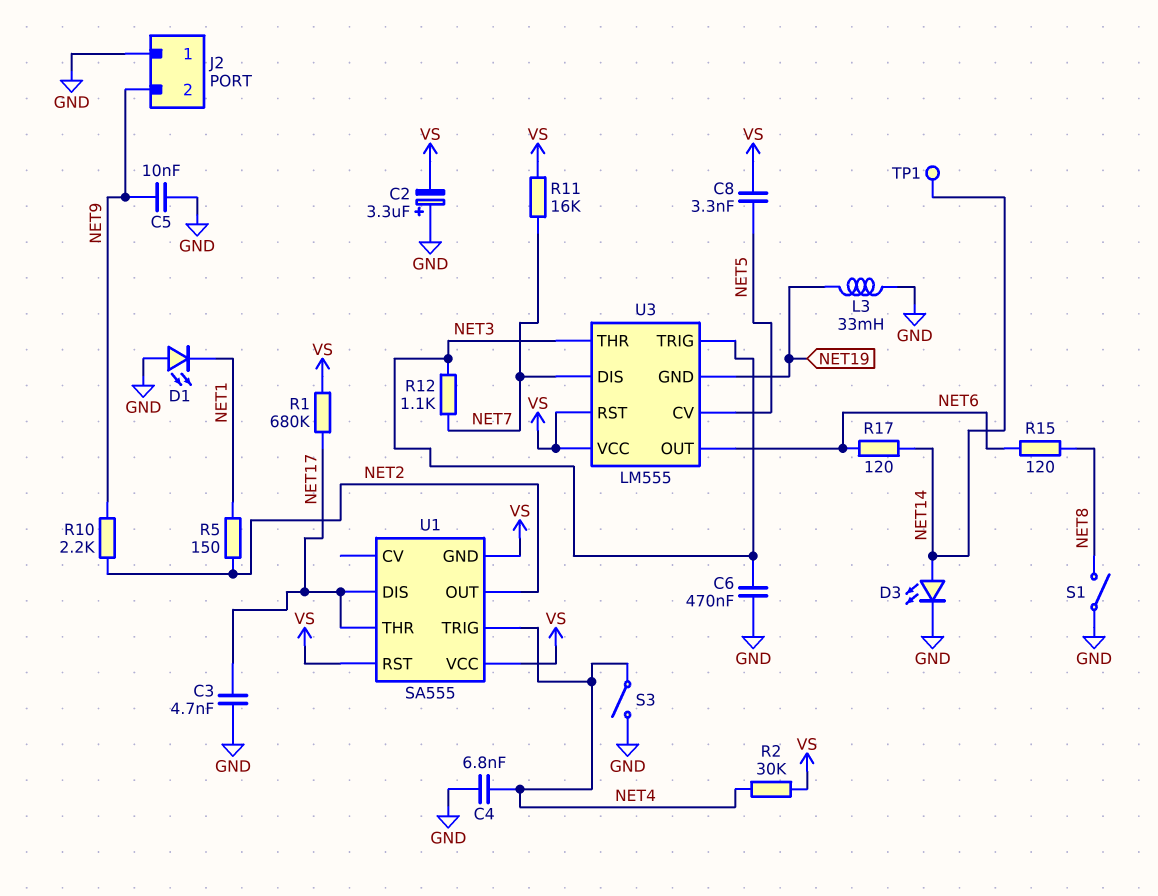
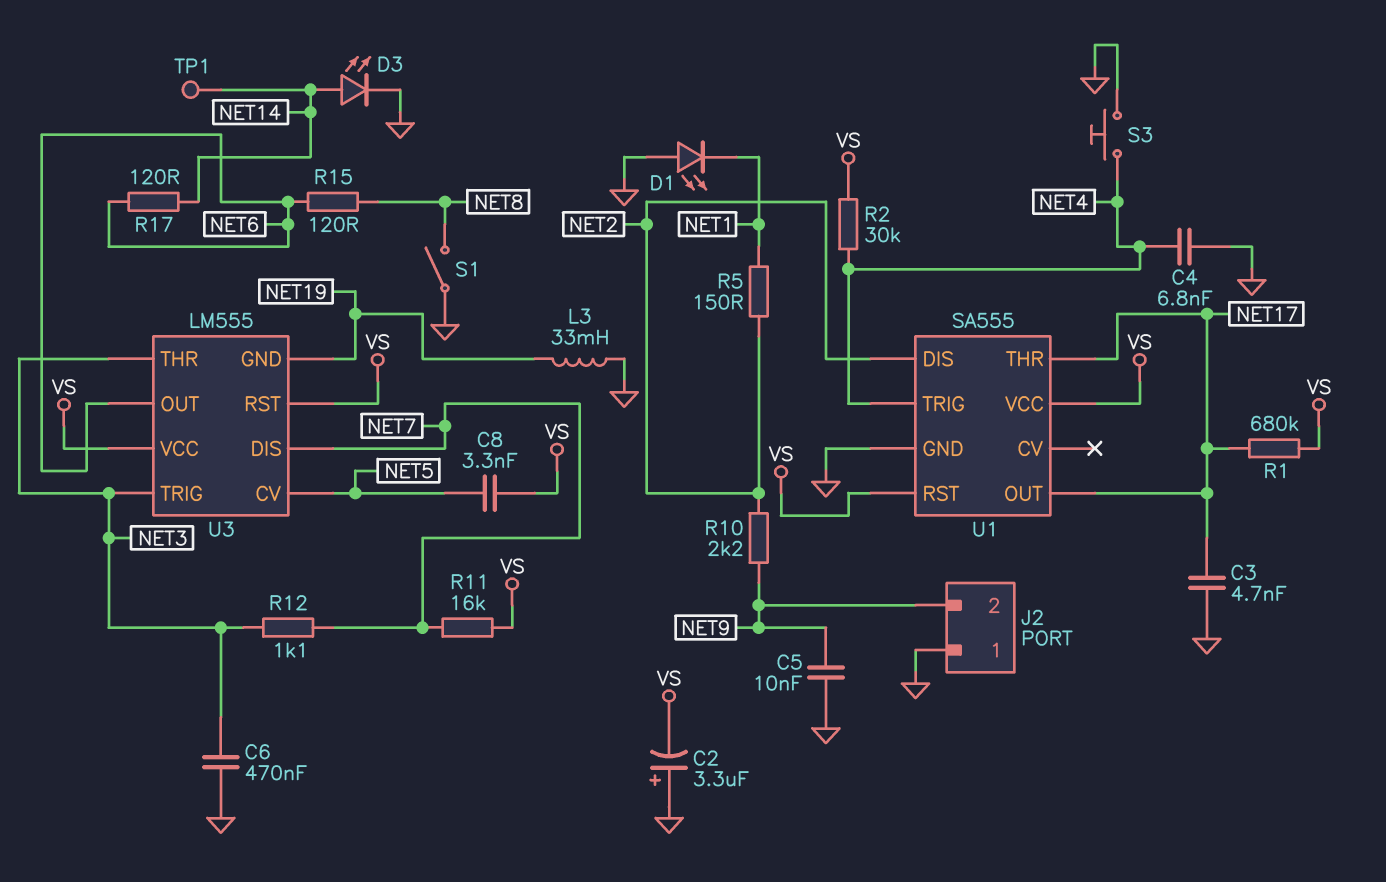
S3: switch (GND, NET4) -> button (GND, NET4)
U1 pin DIS: NET17 -> NET2
U1 pin GND: VS -> GND
U1 pin OUT: NET2 -> NET17

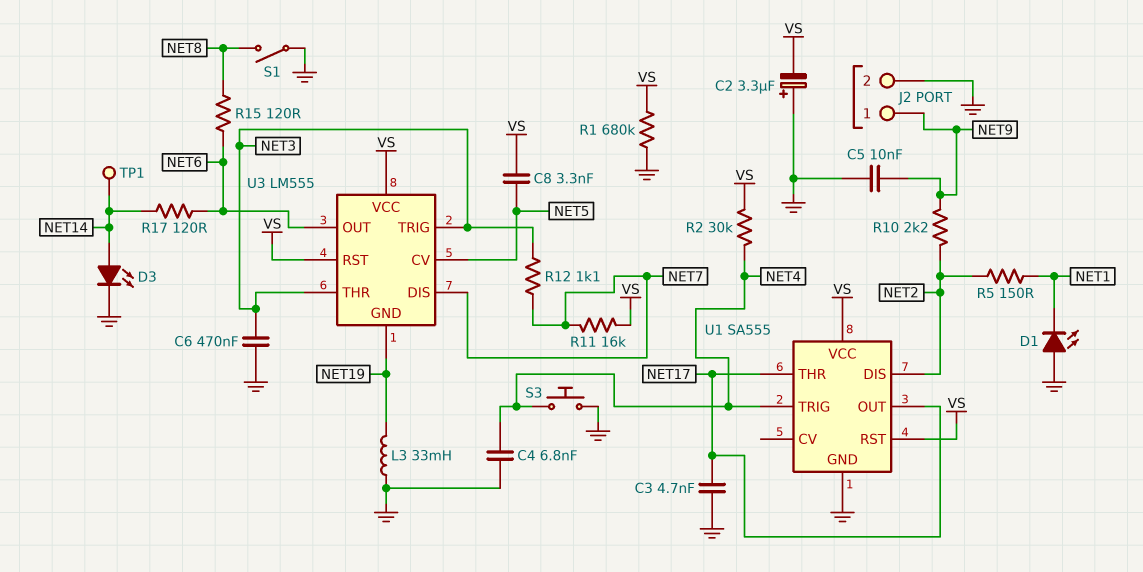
J2 pin 1: GND -> NET9
J2 pin 2: NET9 -> GND
R1: 680k (NET17, VS) -> 680k (GND, VS)

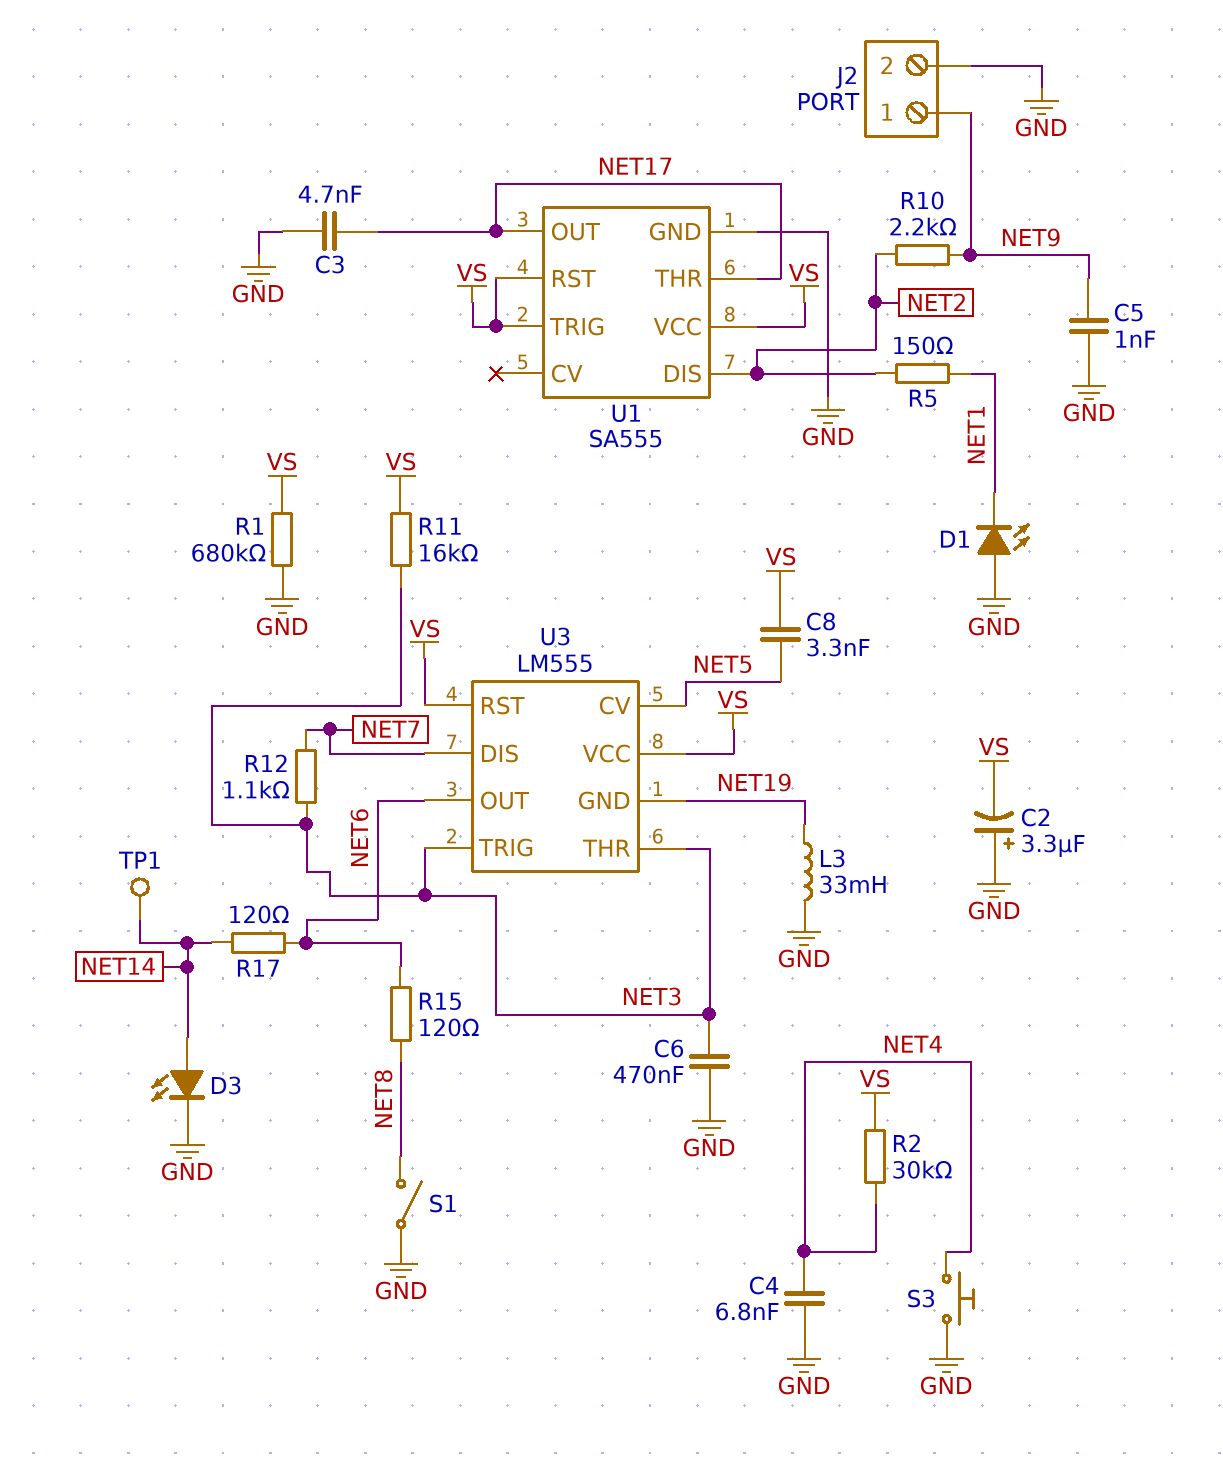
C5: 10nF (GND, NET9) -> 1nF (GND, NET9)
R11: 16k (NET7, VS) -> 16k (NET3, VS)
U1 pin TRIG: NET4 -> VS

